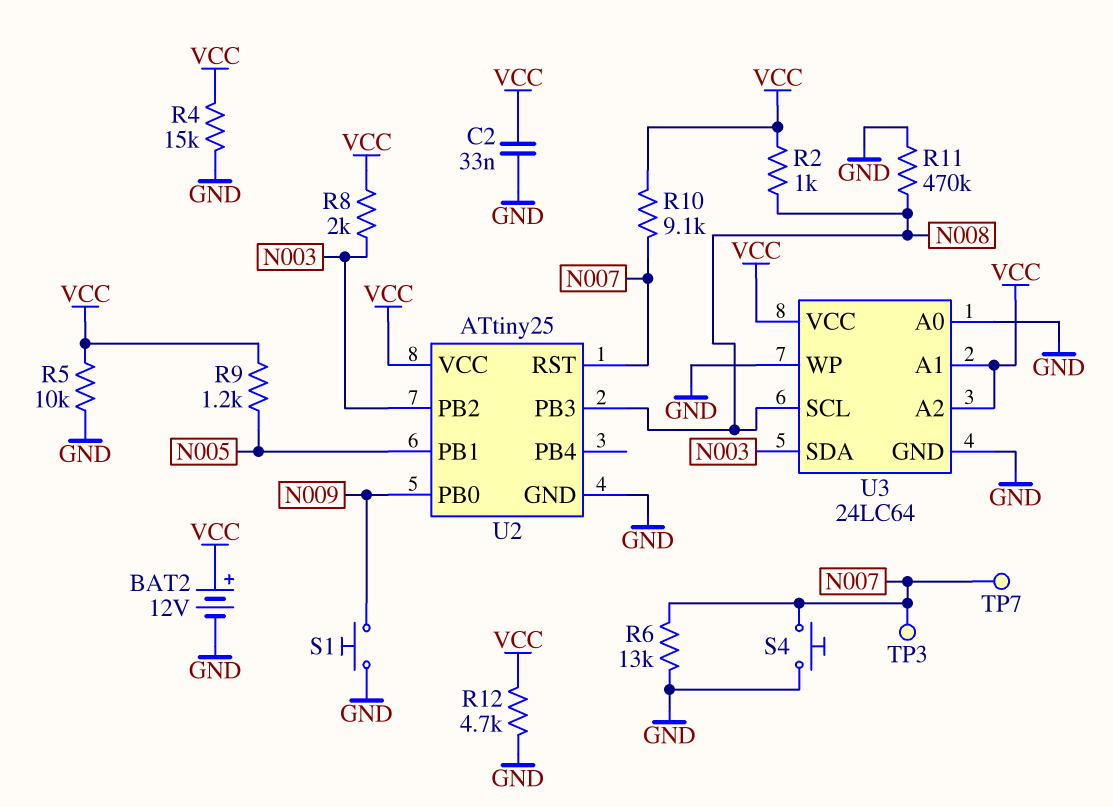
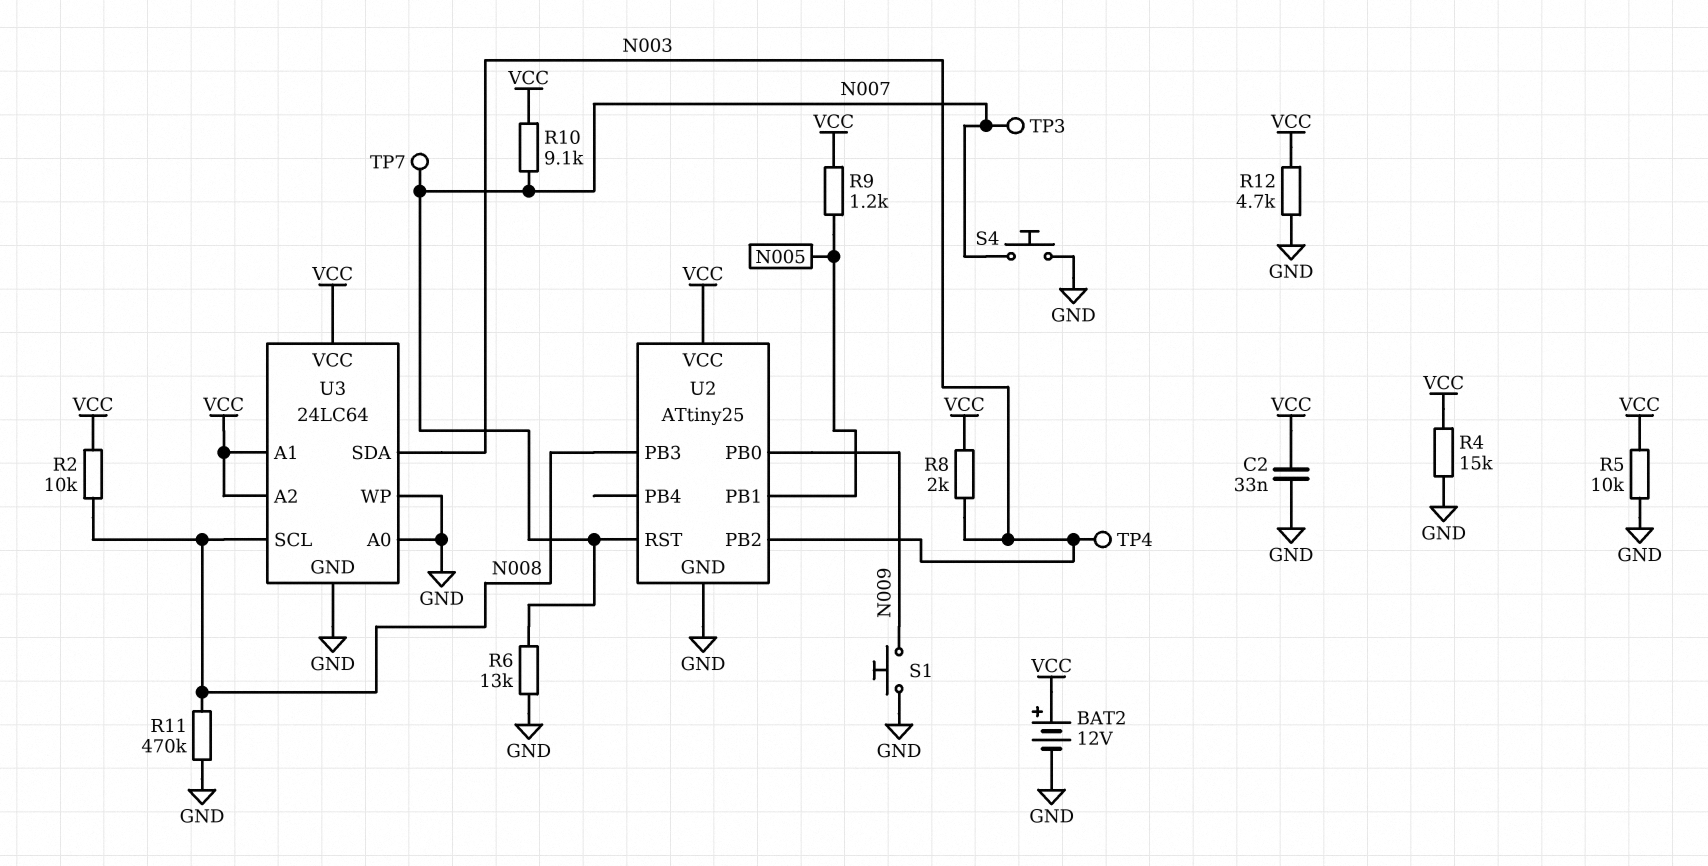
R2: 1k (N008, VCC) -> 10k (N008, VCC)
TP4: none -> test point (N003)

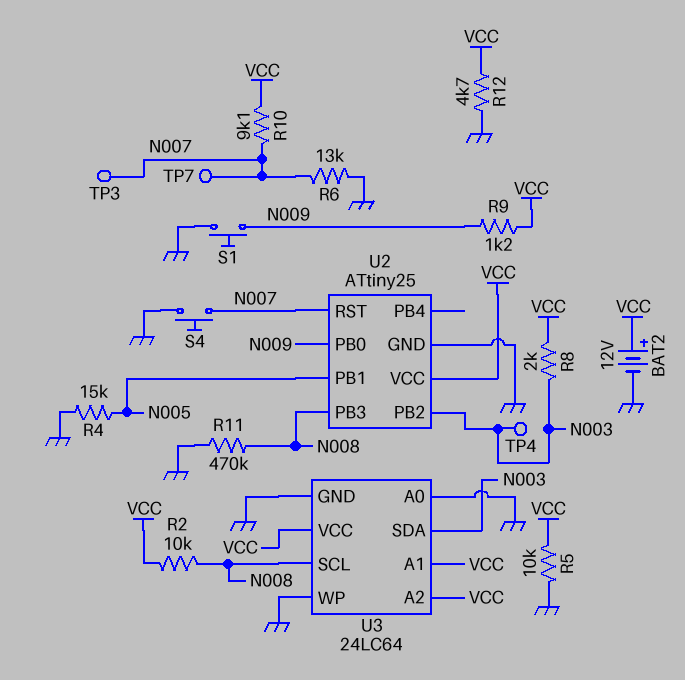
C2: 33nF (GND, VCC) -> none
R4: 15k (GND, VCC) -> 15k (GND, N005)
R9: 1.2k (N005, VCC) -> 1.2k (N009, VCC)

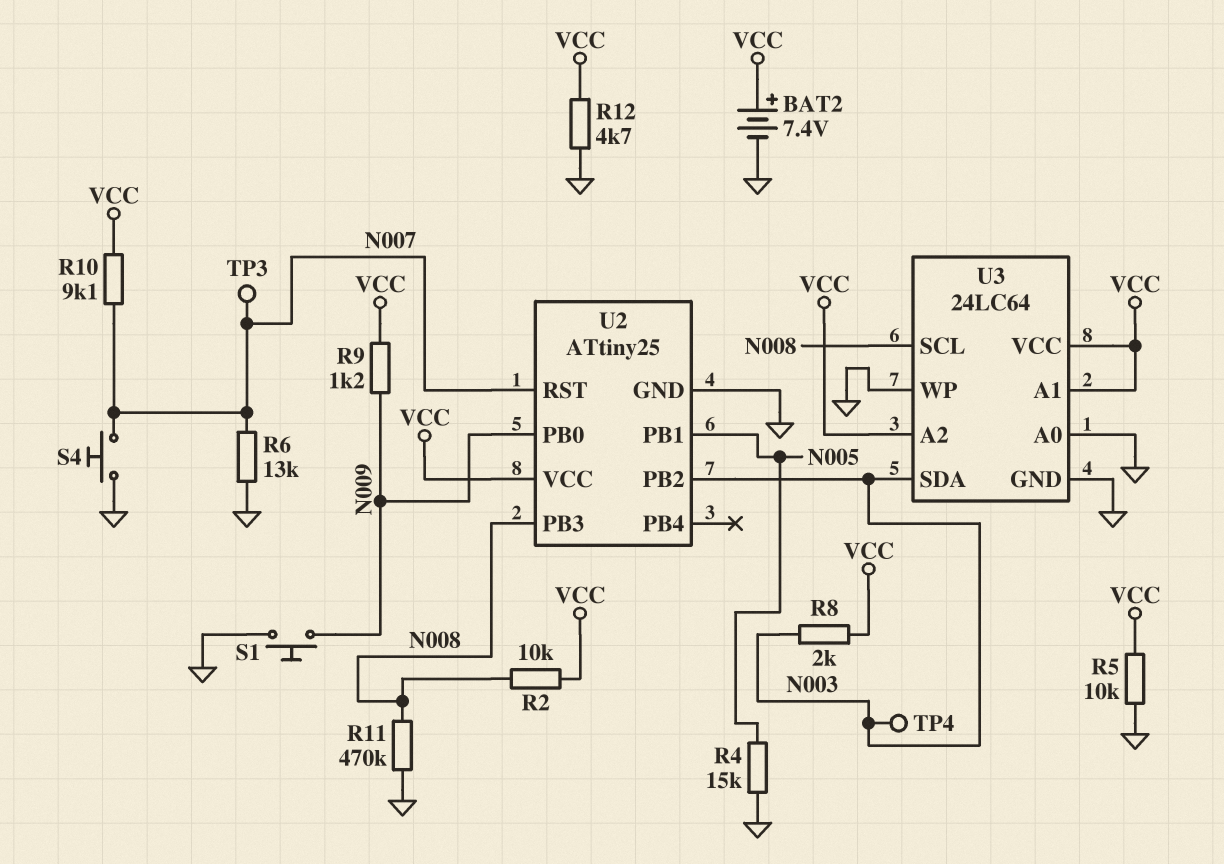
BAT2: 12V (plus VCC, minus GND) -> 7.4V (plus VCC, minus GND)
TP7: test point (N007) -> none

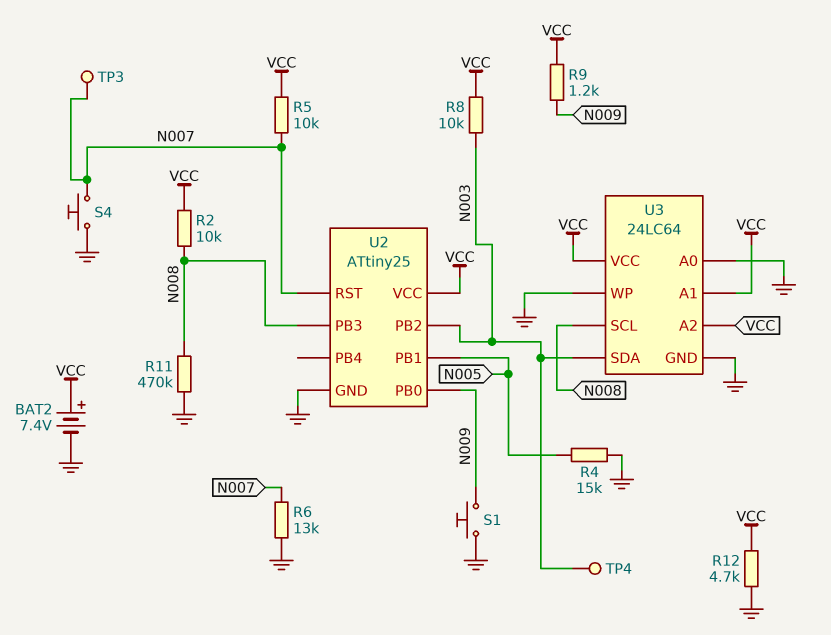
R5: 10k (GND, VCC) -> 10k (N007, VCC)
R8: 2k (N003, VCC) -> 10k (N003, VCC)
R10: 9.1k (N007, VCC) -> none

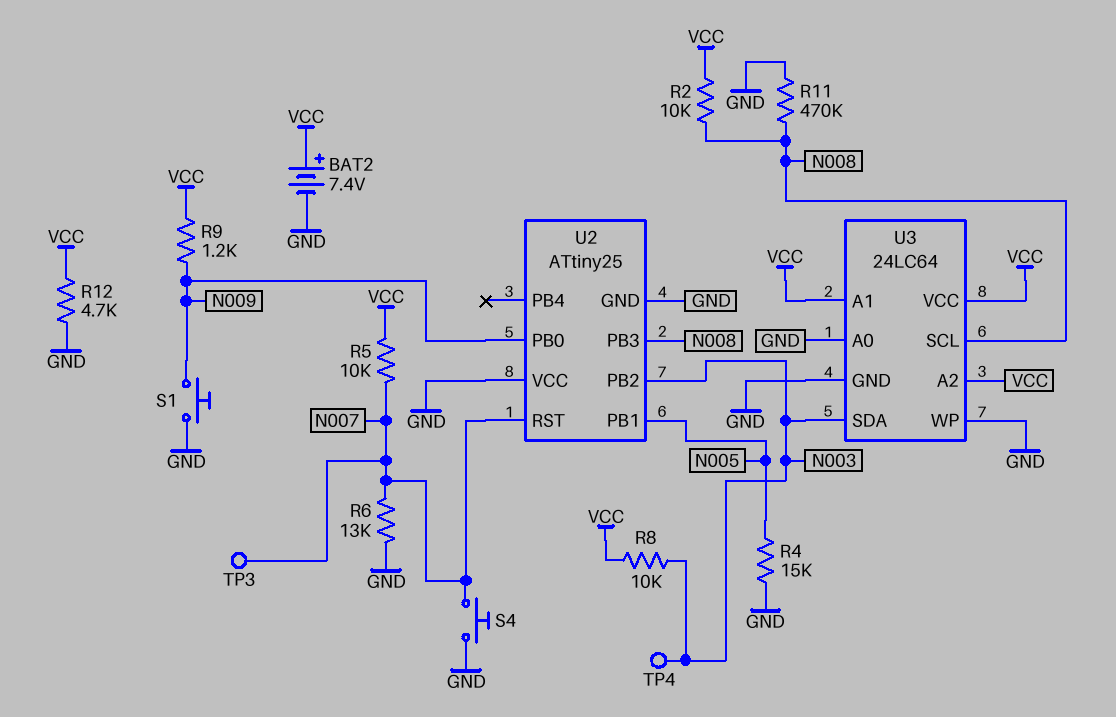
U2 pin VCC: VCC -> GND

